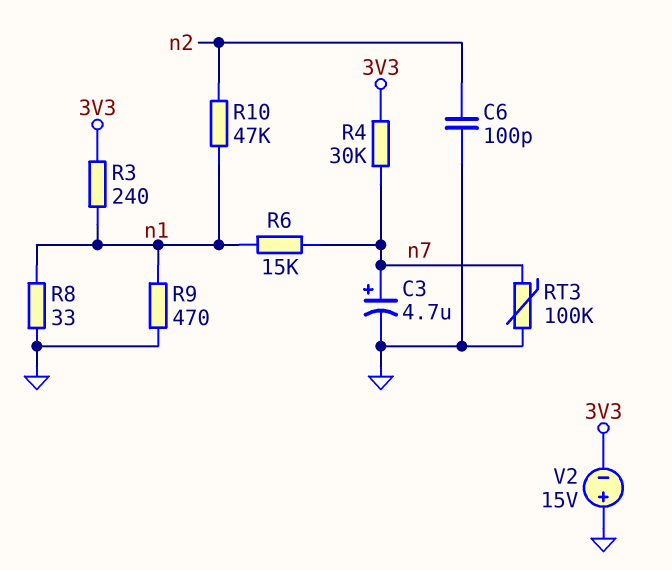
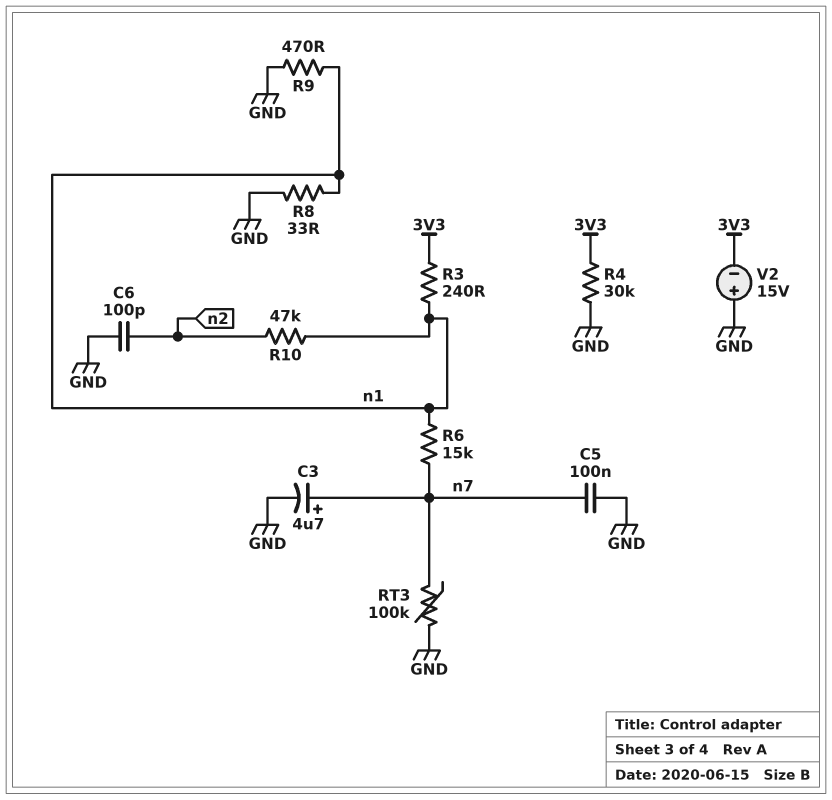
C5: none -> 100nF (GND, n7)
R4: 30k (3V3, n7) -> 30k (3V3, GND)

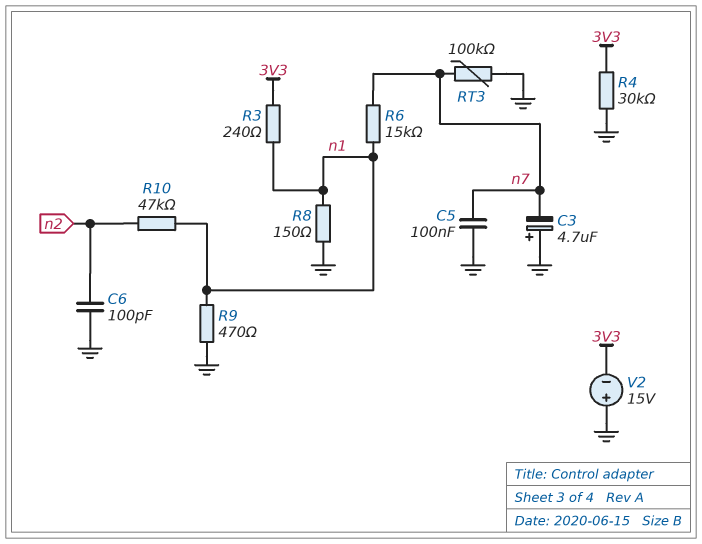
C3: 4.7uF (plus n7, minus GND) -> 4.7uF (plus GND, minus n7)
R8: 33 (GND, n1) -> 150 (GND, n1)

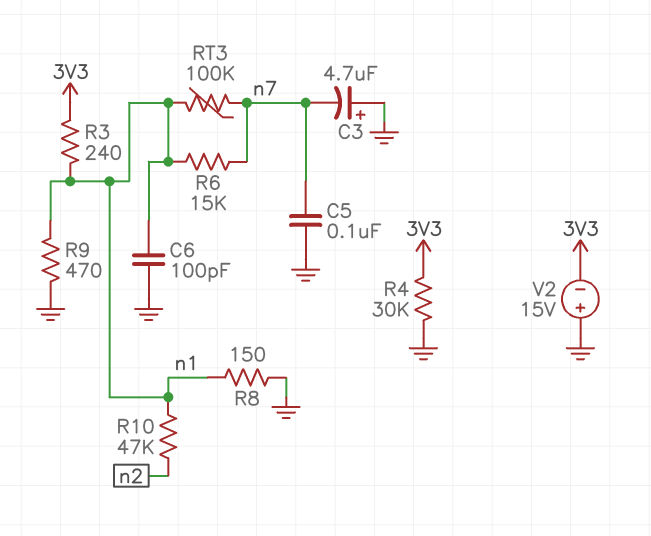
C6: 100pF (GND, n2) -> 100pF (GND, n1)
RT3: 100k (GND, n7) -> 100k (n1, n7)

